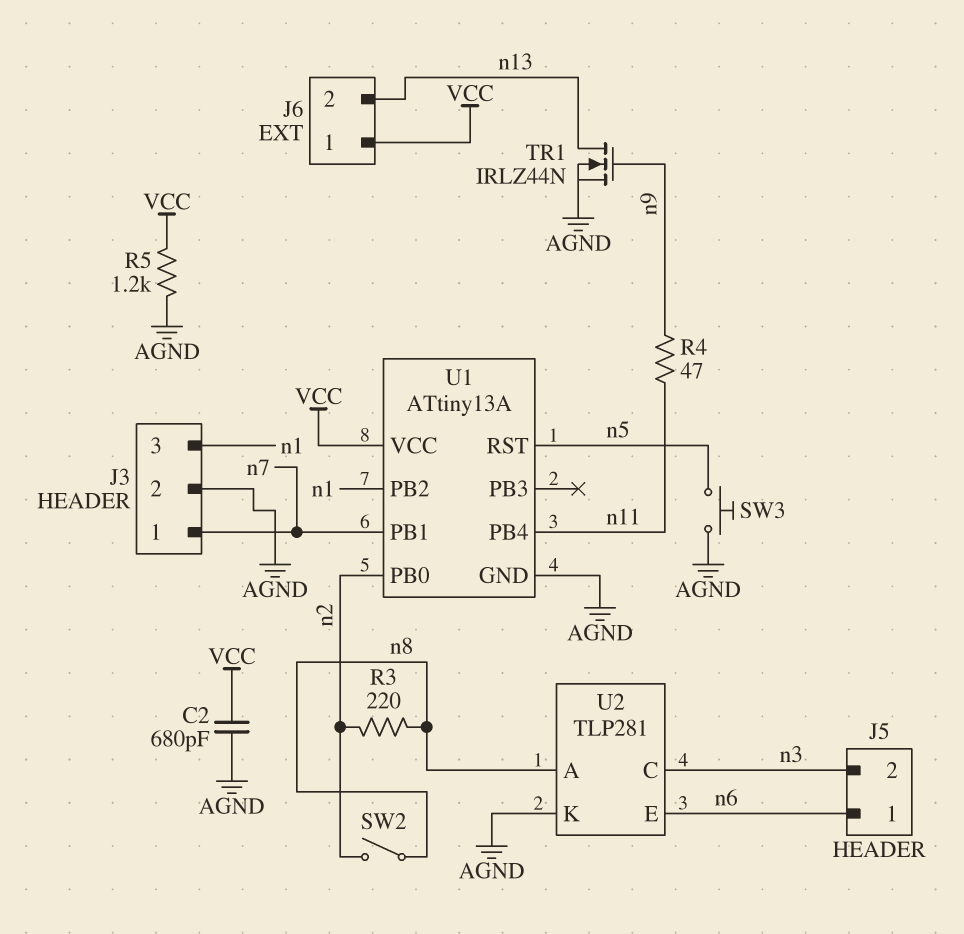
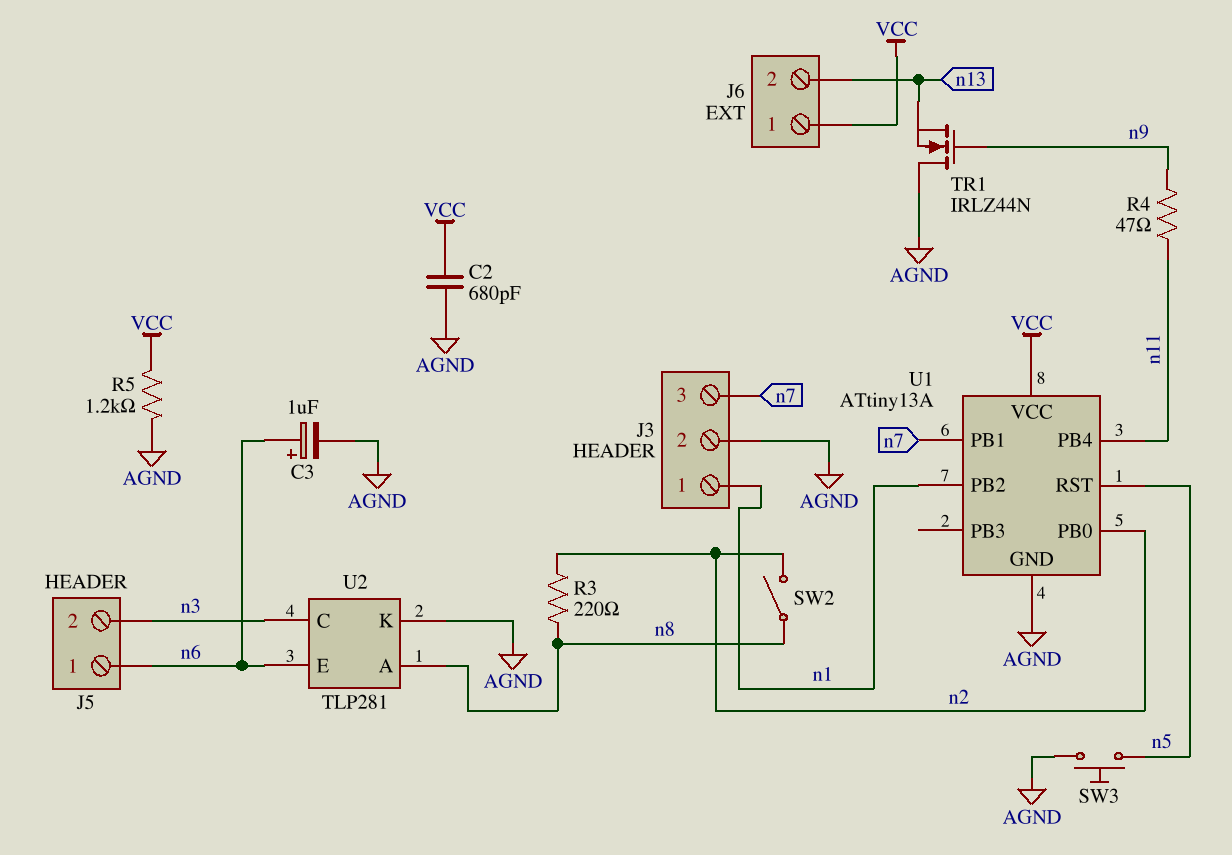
C3: none -> 1uF (plus n6, minus AGND)
J3 pin 1: n7 -> n1
J3 pin 3: n1 -> n7
TR1: NMOS IRLZ44N (G n9, D n13, S AGND) -> NMOS IRLZ44N (G n9, D AGND, S n13)

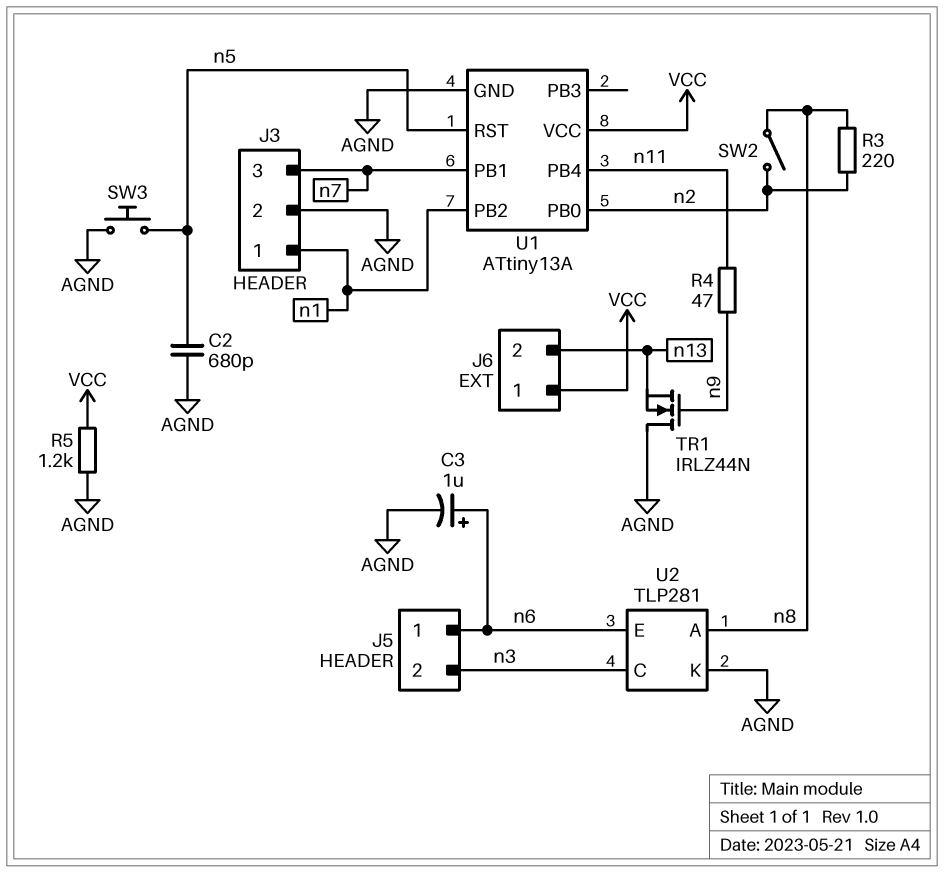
C2: 680pF (AGND, VCC) -> 680pF (AGND, n5)

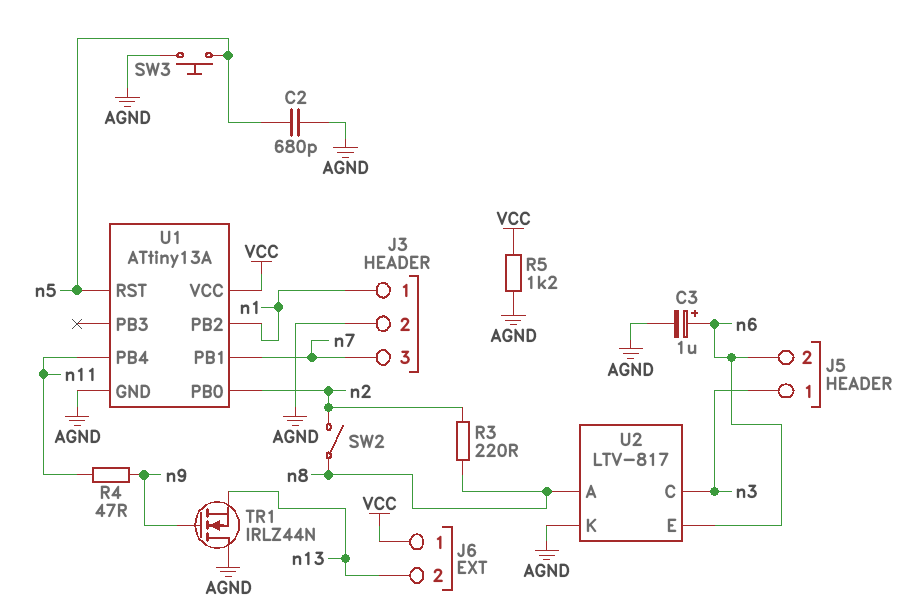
J5 pin 1: n6 -> n3
J5 pin 2: n3 -> n6
U2: TLP281 -> LTV-817

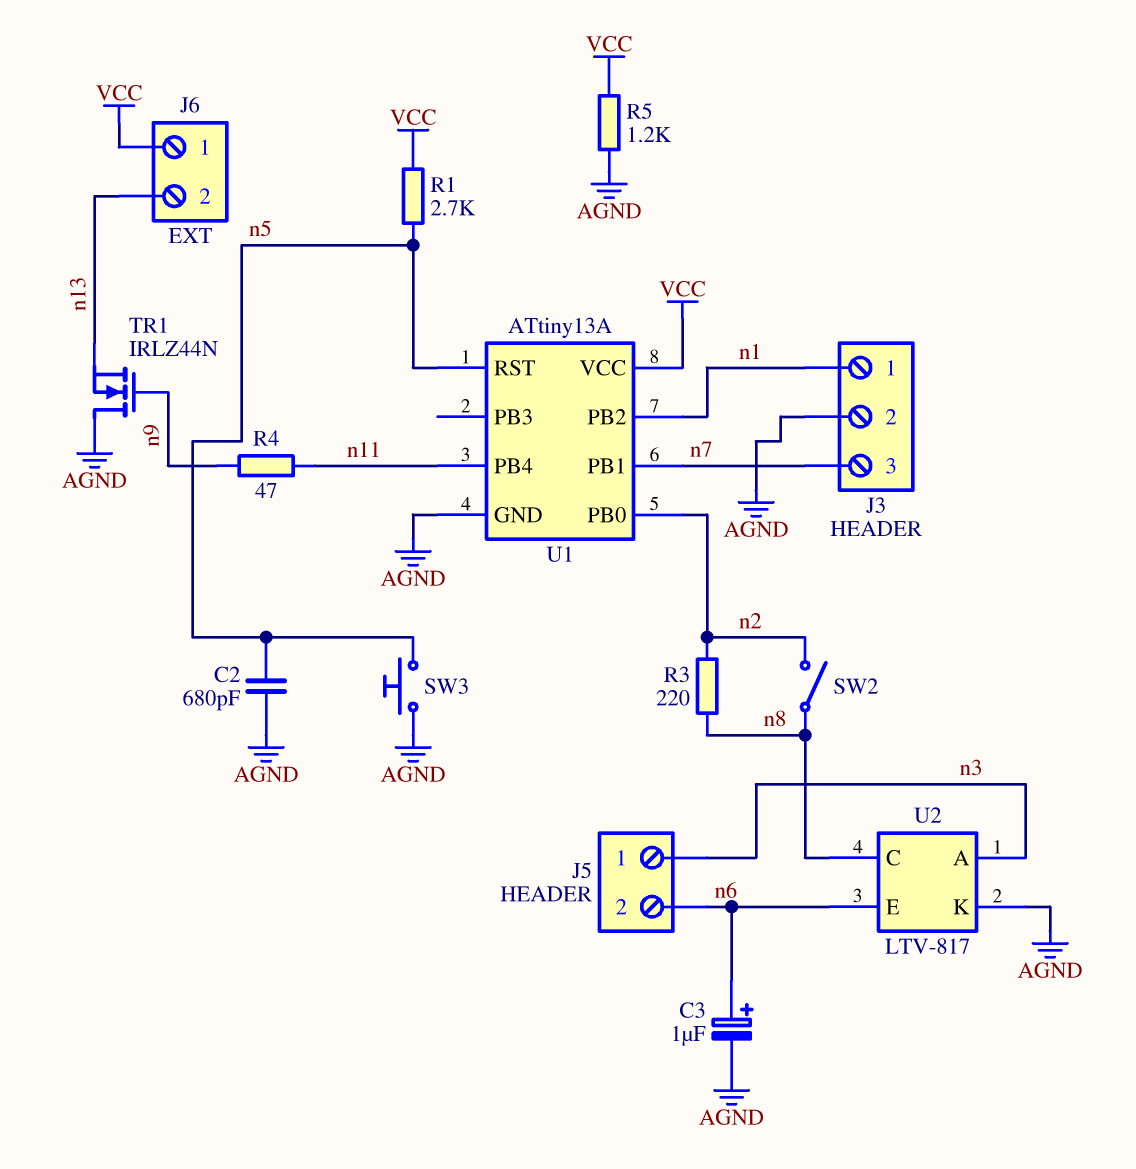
R1: none -> 2.7k (VCC, n5)
U2 pin A: n8 -> n3
U2 pin C: n3 -> n8

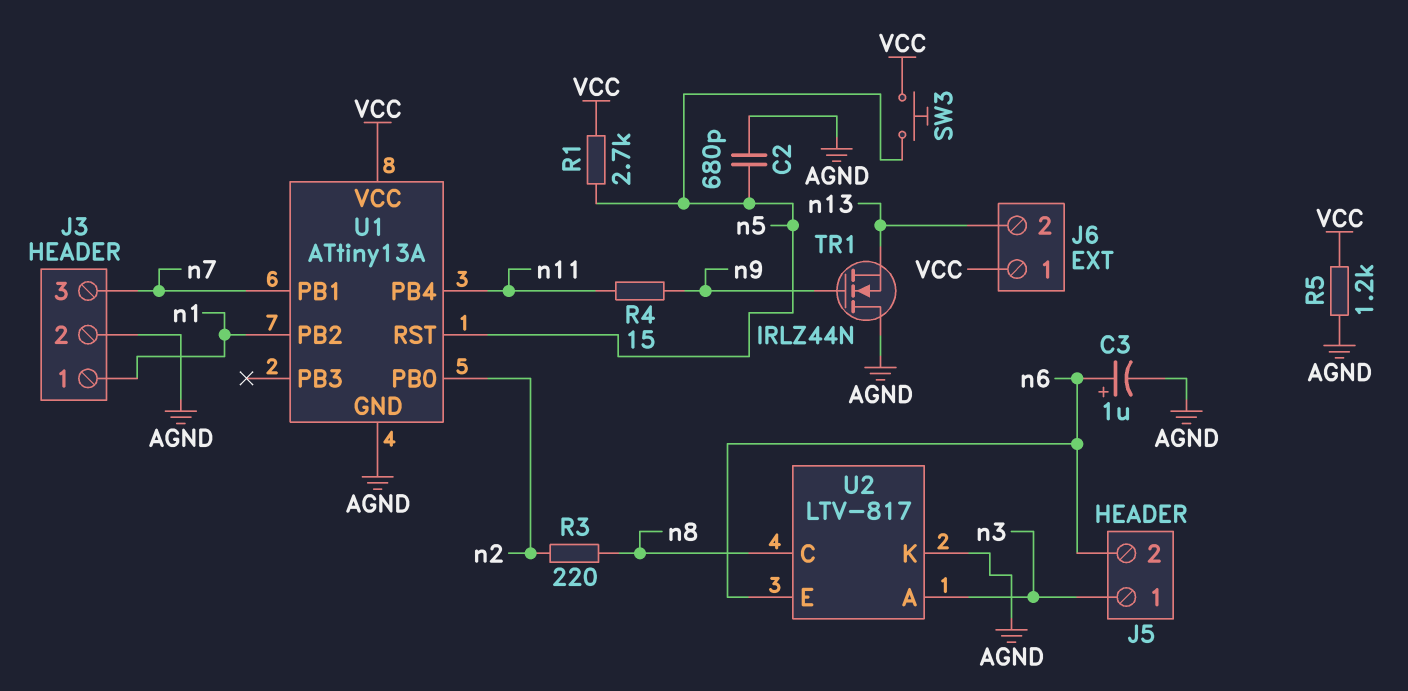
R4: 47 (n9, n11) -> 15 (n9, n11)
SW2: switch (n2, n8) -> none
SW3: button (AGND, n5) -> button (VCC, n5)

